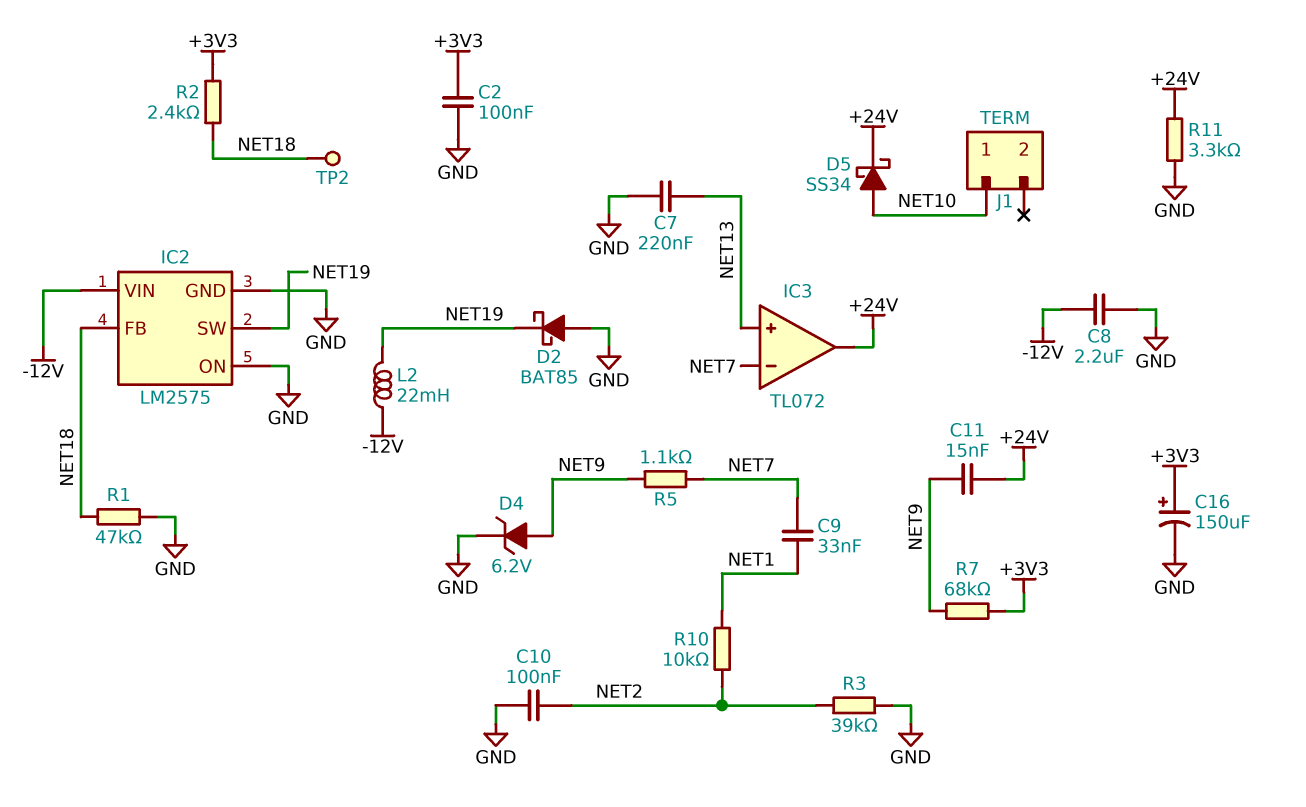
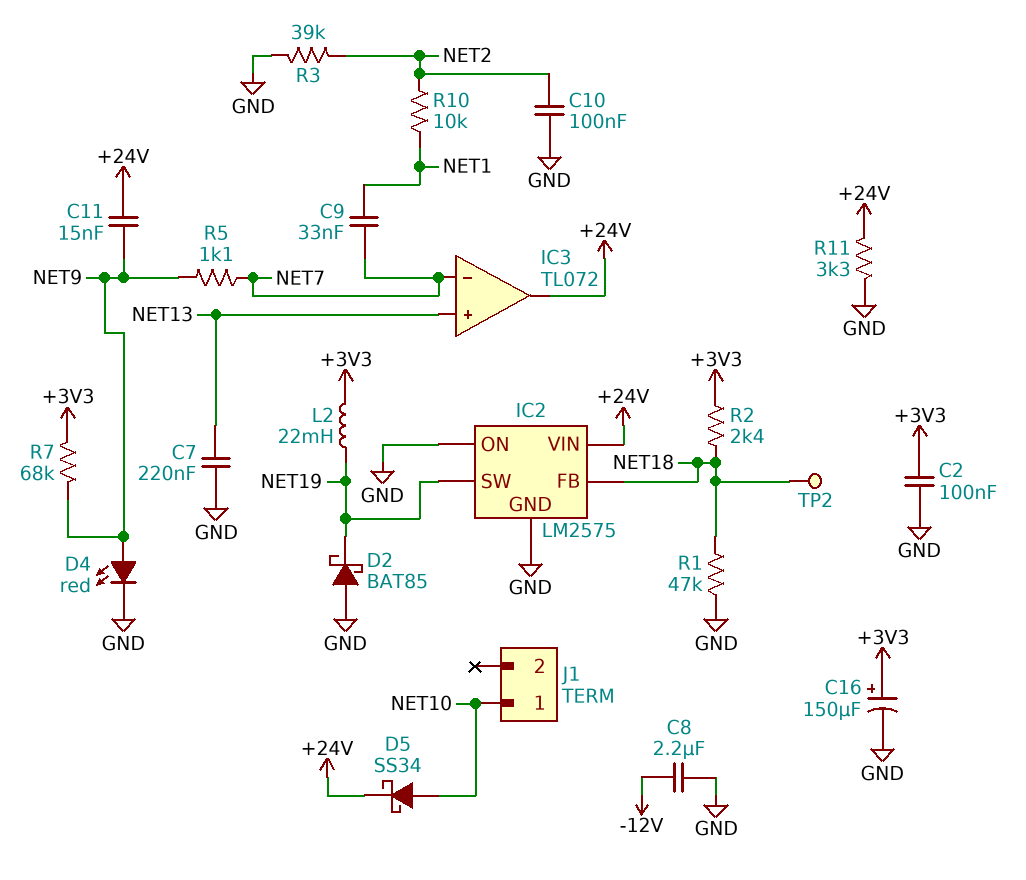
D4: zener 6.2V (A NET9, K GND) -> LED red (A NET9, K GND)
IC2 pin VIN: -12V -> +24V
L2: 22mH (-12V, NET19) -> 22mH (+3V3, NET19)

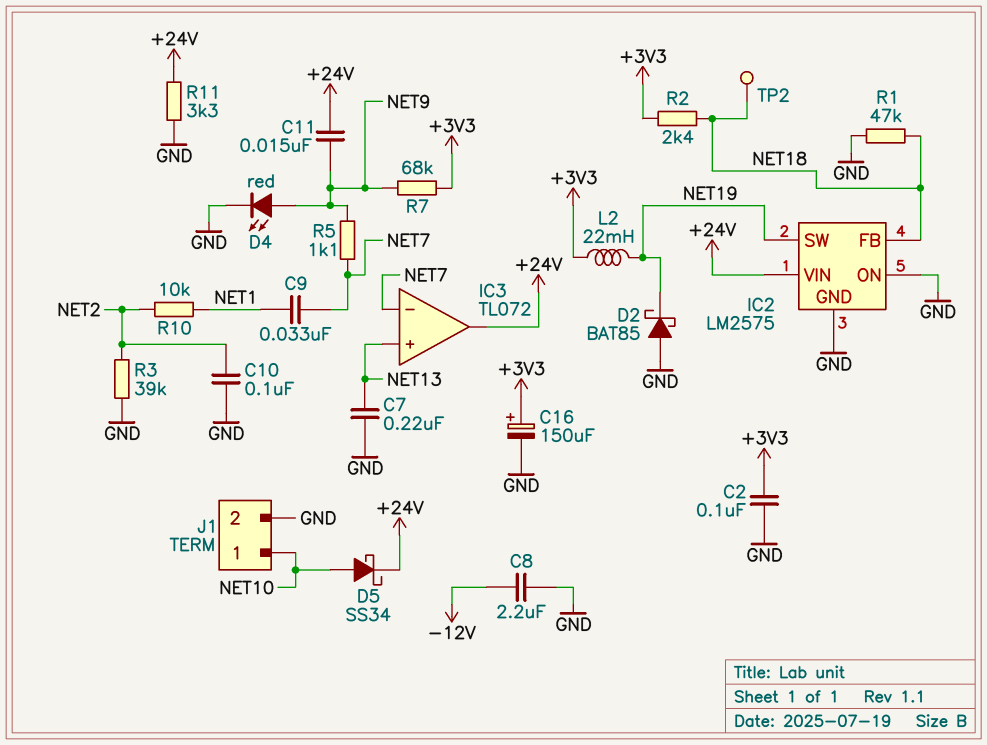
J1 pin 2: none -> GND

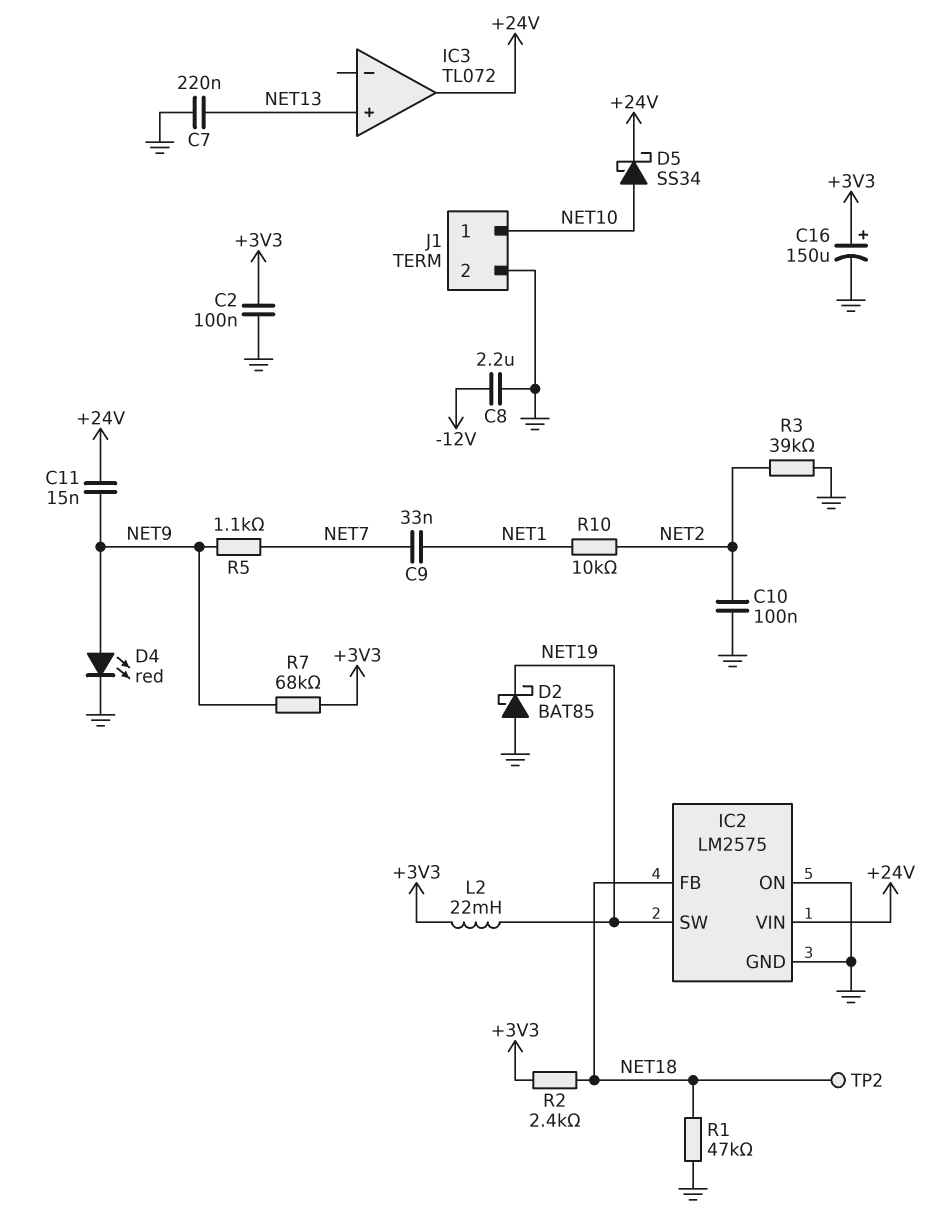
IC3 pin in-: NET7 -> none
R11: 3.3k (+24V, GND) -> none

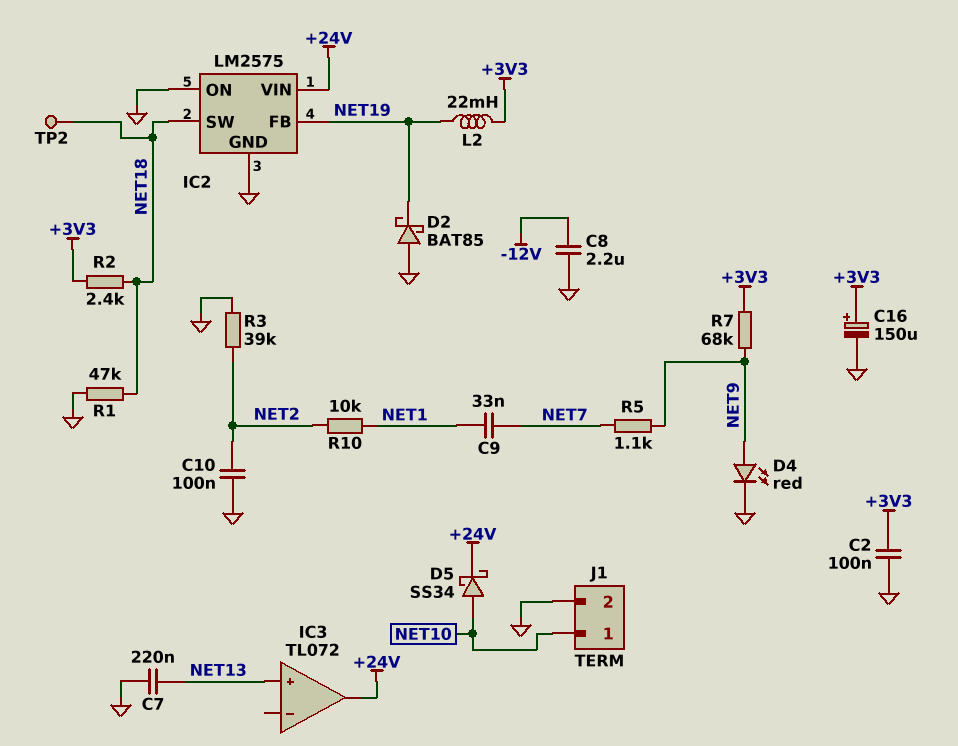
C11: 15nF (+24V, NET9) -> none
IC2 pin FB: NET18 -> NET19
IC2 pin SW: NET19 -> NET18

